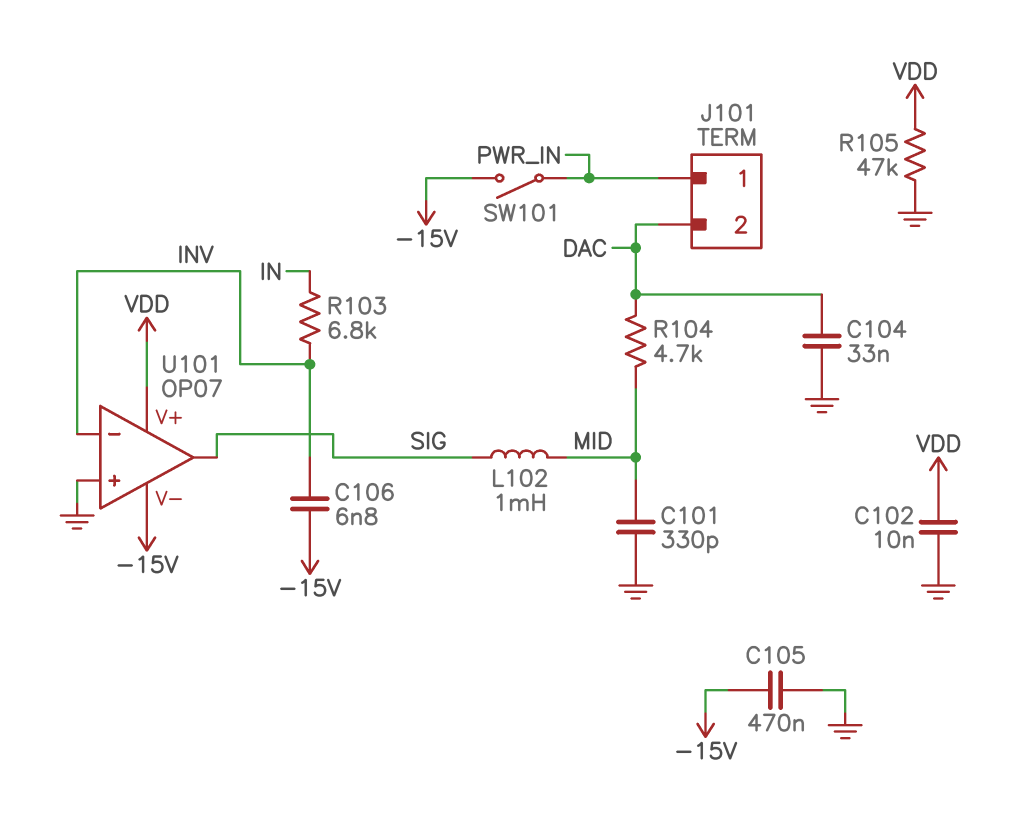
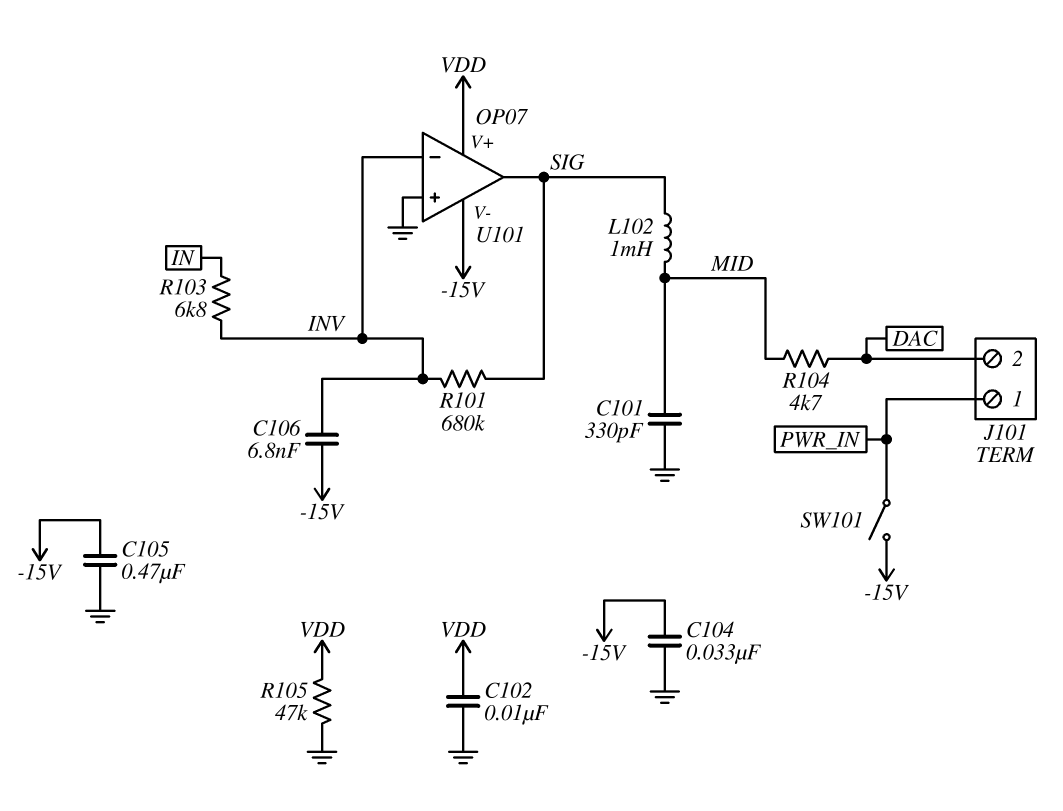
C104: 33nF (DAC, GND) -> 33nF (-15V, GND)
R101: none -> 680k (INV, SIG)

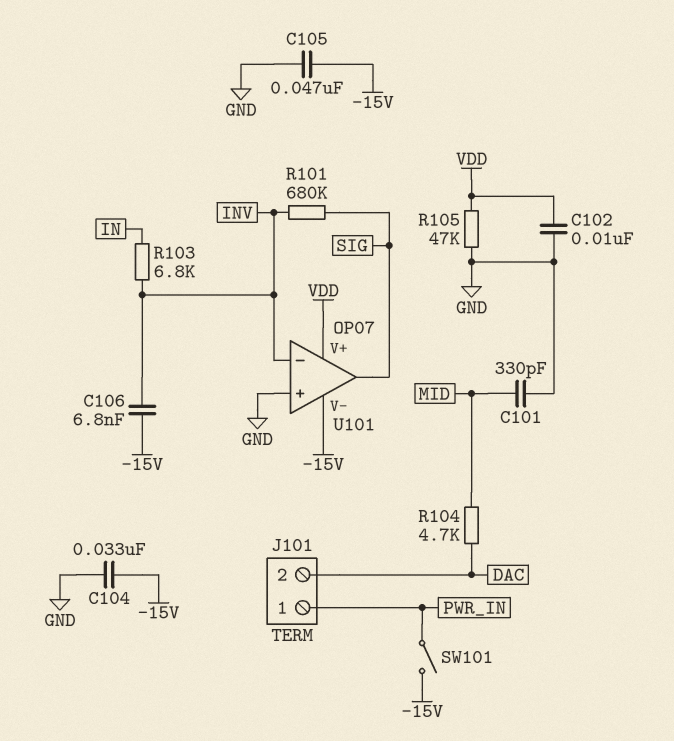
C105: 470nF (-15V, GND) -> 47nF (-15V, GND)
L102: 1mH (MID, SIG) -> none

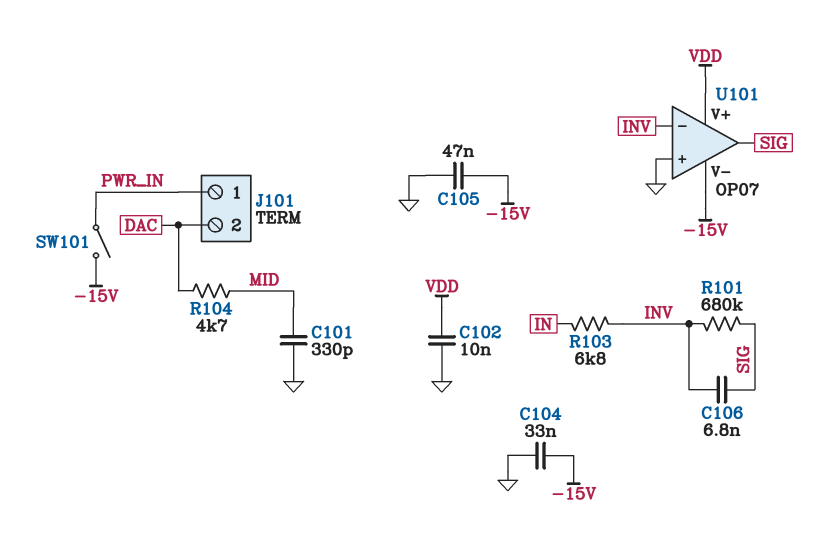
C106: 6.8nF (-15V, INV) -> 6.8nF (INV, SIG)
R105: 47k (GND, VDD) -> none

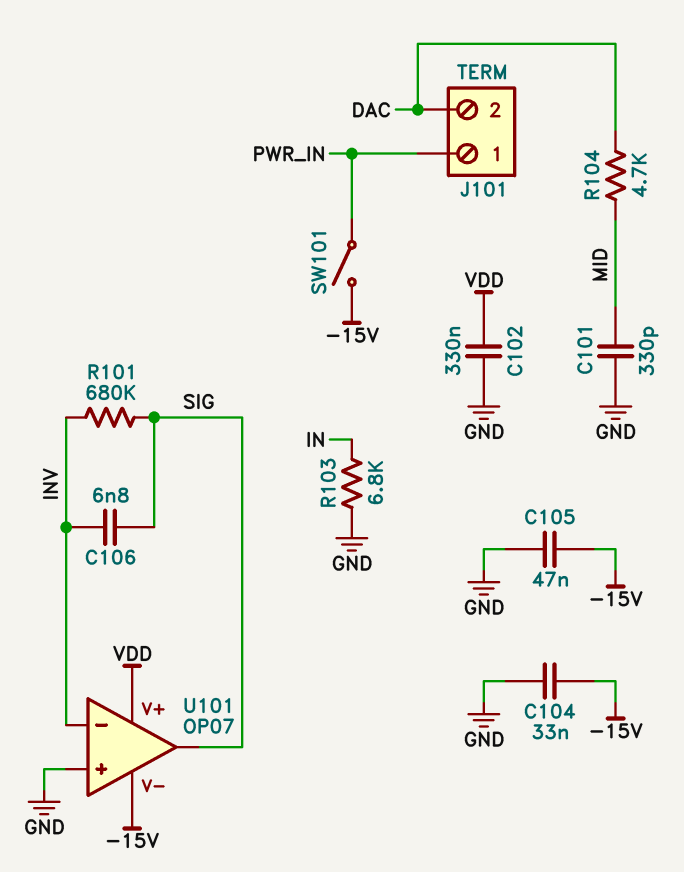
C102: 10nF (GND, VDD) -> 330nF (GND, VDD)
R103: 6.8k (IN, INV) -> 6.8k (GND, IN)

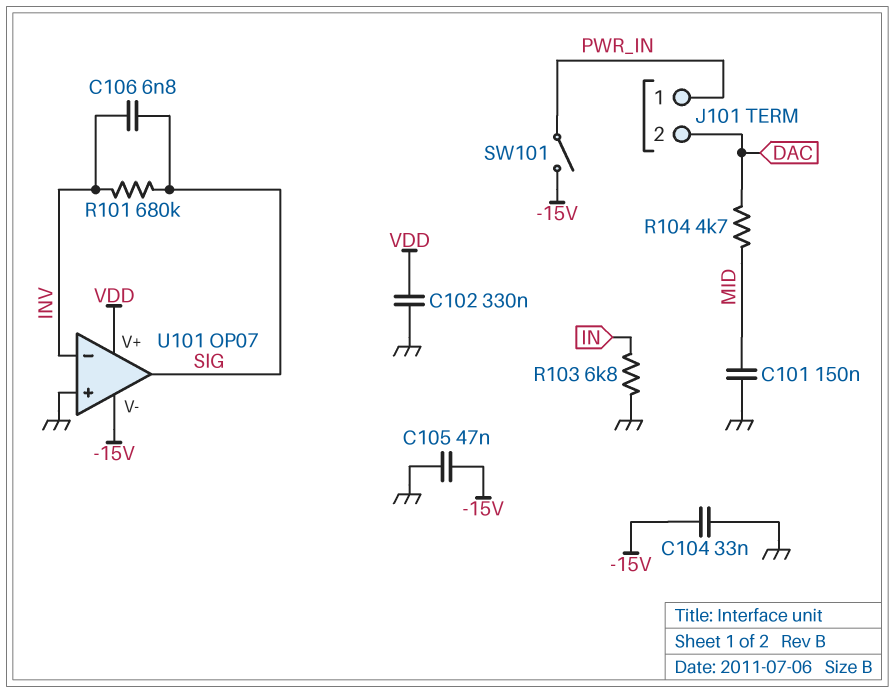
C101: 330pF (GND, MID) -> 150nF (GND, MID)

